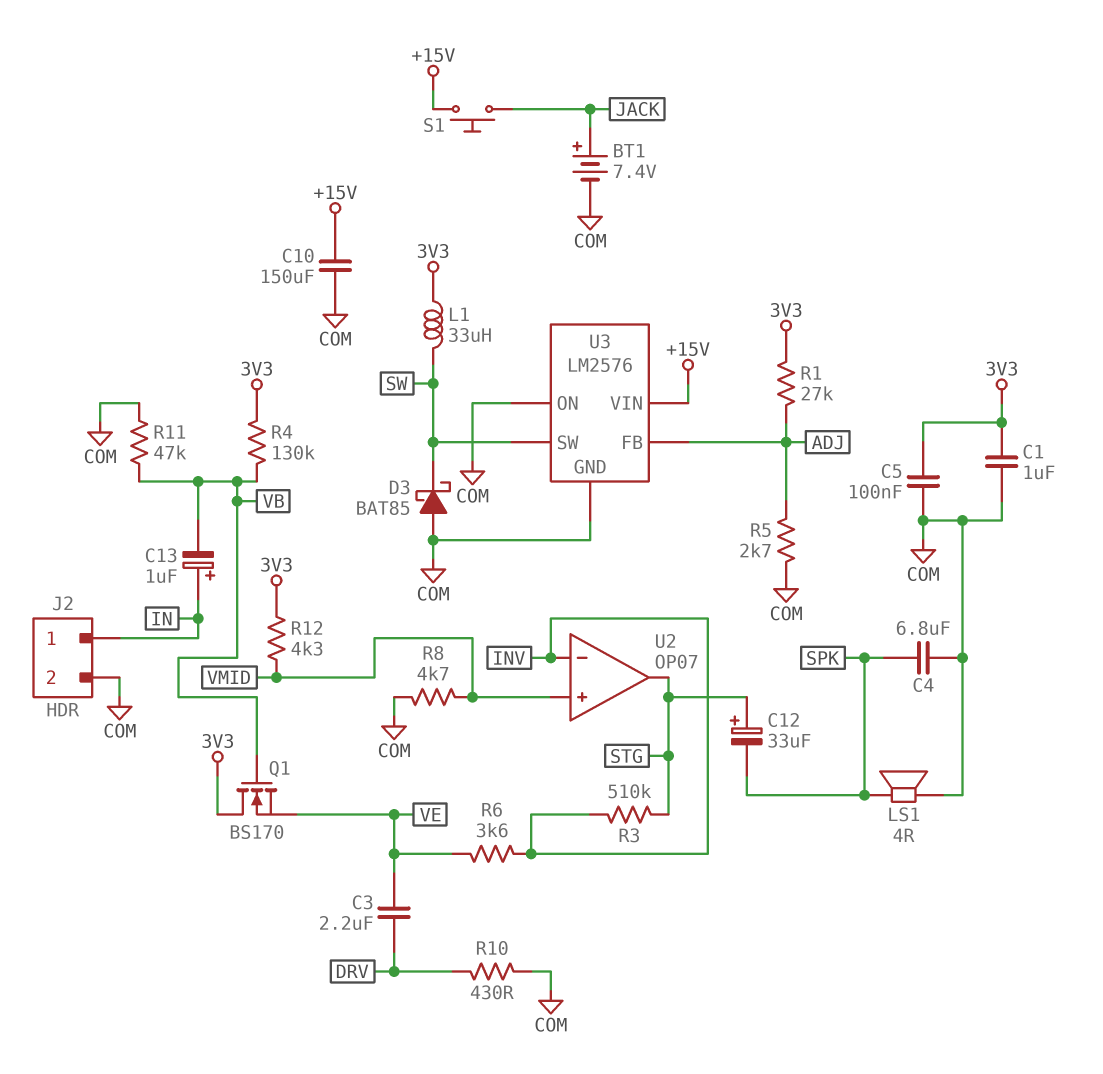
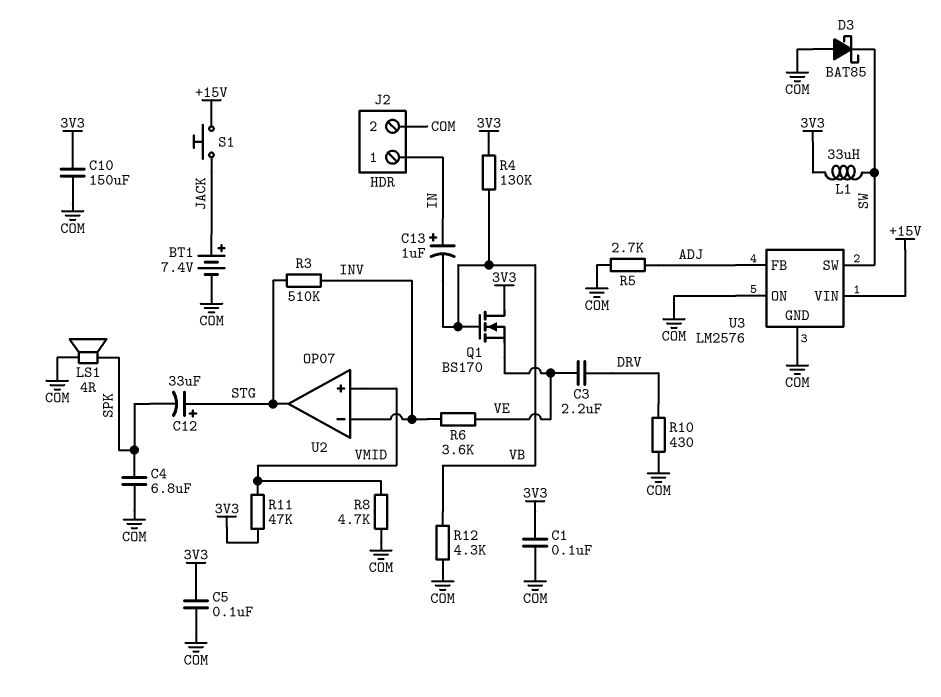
C1: 1uF (3V3, COM) -> 100nF (3V3, COM)
C10: 150uF (+15V, COM) -> 150uF (3V3, COM)
R1: 27k (3V3, ADJ) -> none
R11: 47k (COM, VB) -> 47k (3V3, VMID)
R12: 4.3k (3V3, VMID) -> 4.3k (COM, VB)

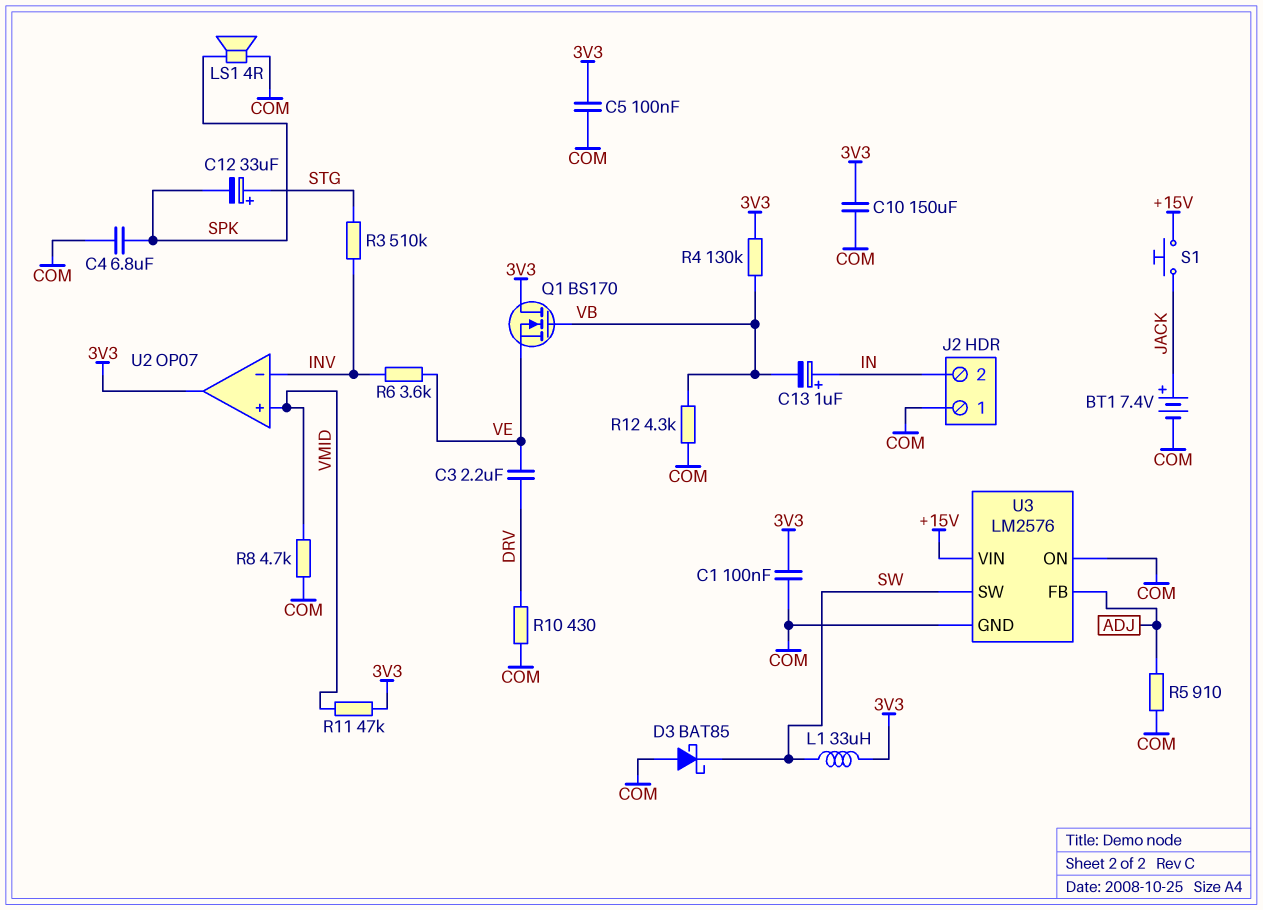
J2 pin 1: IN -> COM
J2 pin 2: COM -> IN
R5: 2.7k (ADJ, COM) -> 910 (ADJ, COM)
U2 pin out: STG -> 3V3

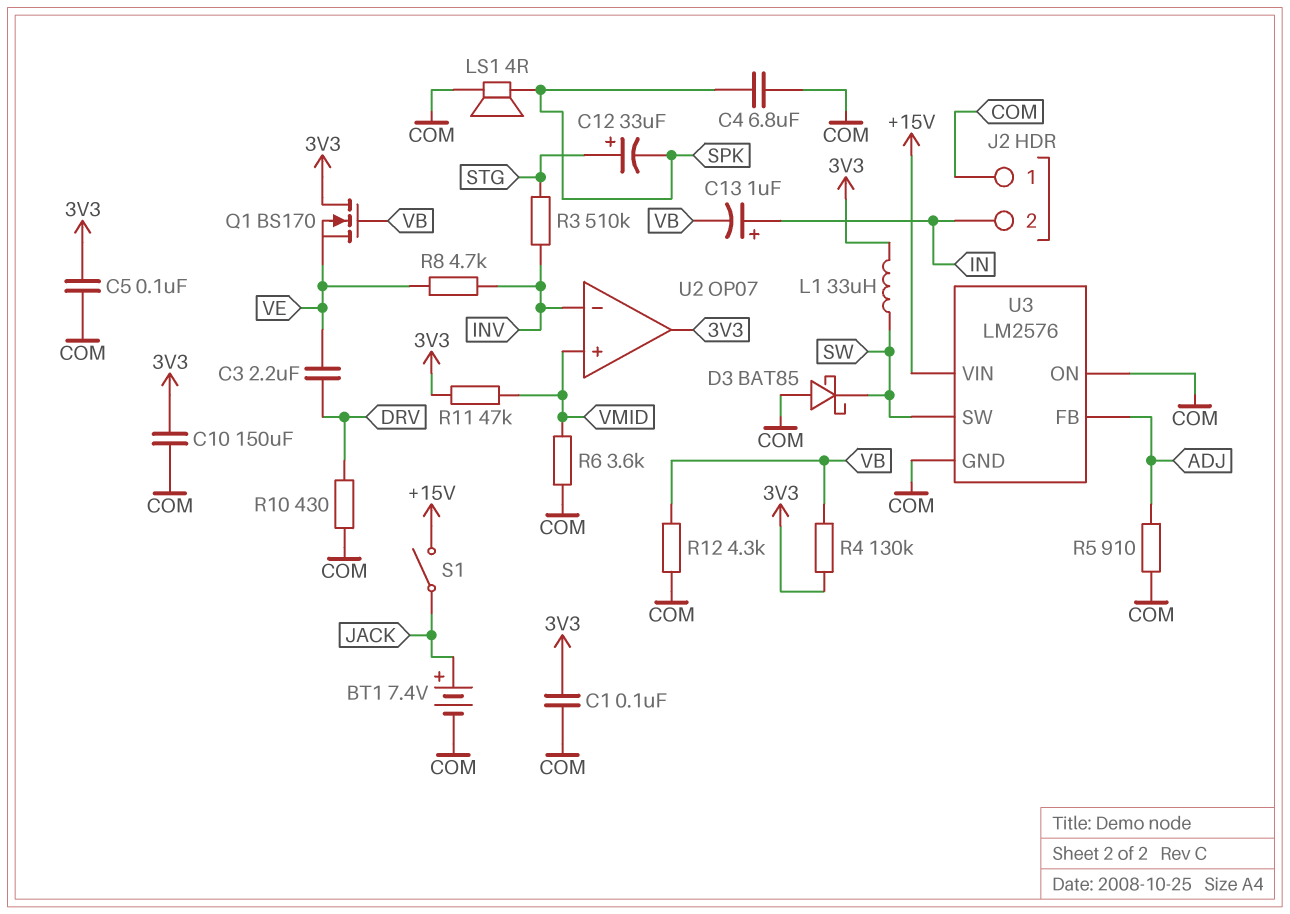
R6: 3.6k (INV, VE) -> 3.6k (COM, VMID)
R8: 4.7k (COM, VMID) -> 4.7k (INV, VE)
S1: button (+15V, JACK) -> switch (+15V, JACK)

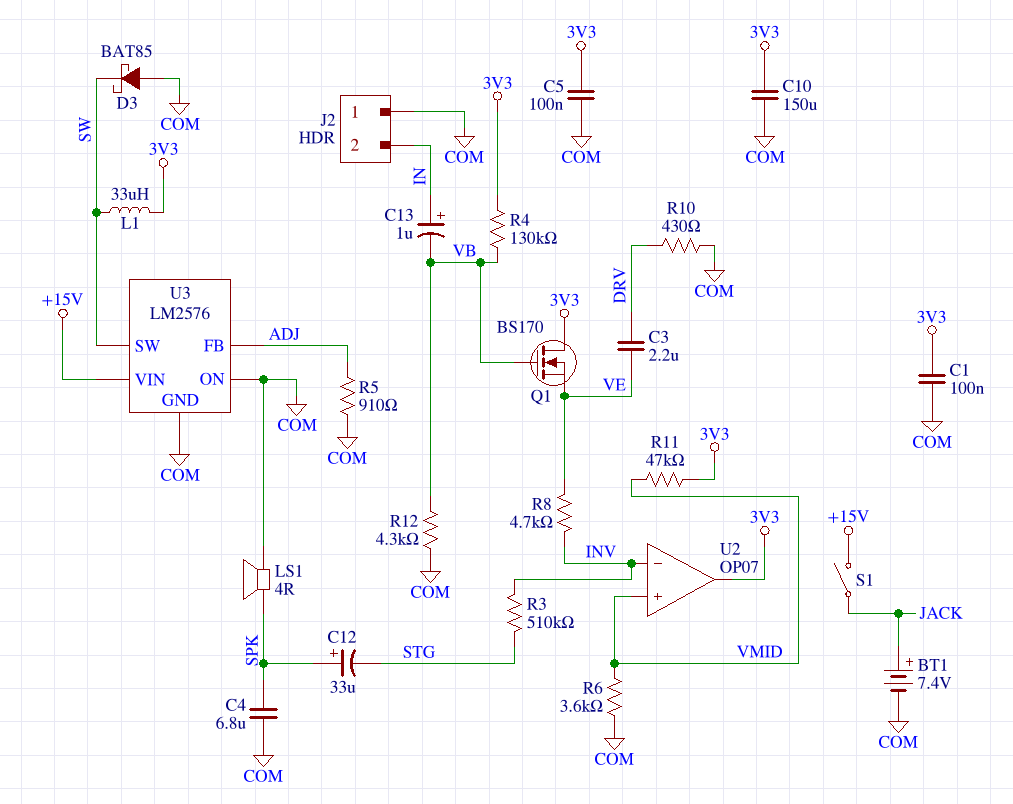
C12: 33uF (plus STG, minus SPK) -> 33uF (plus SPK, minus STG)

